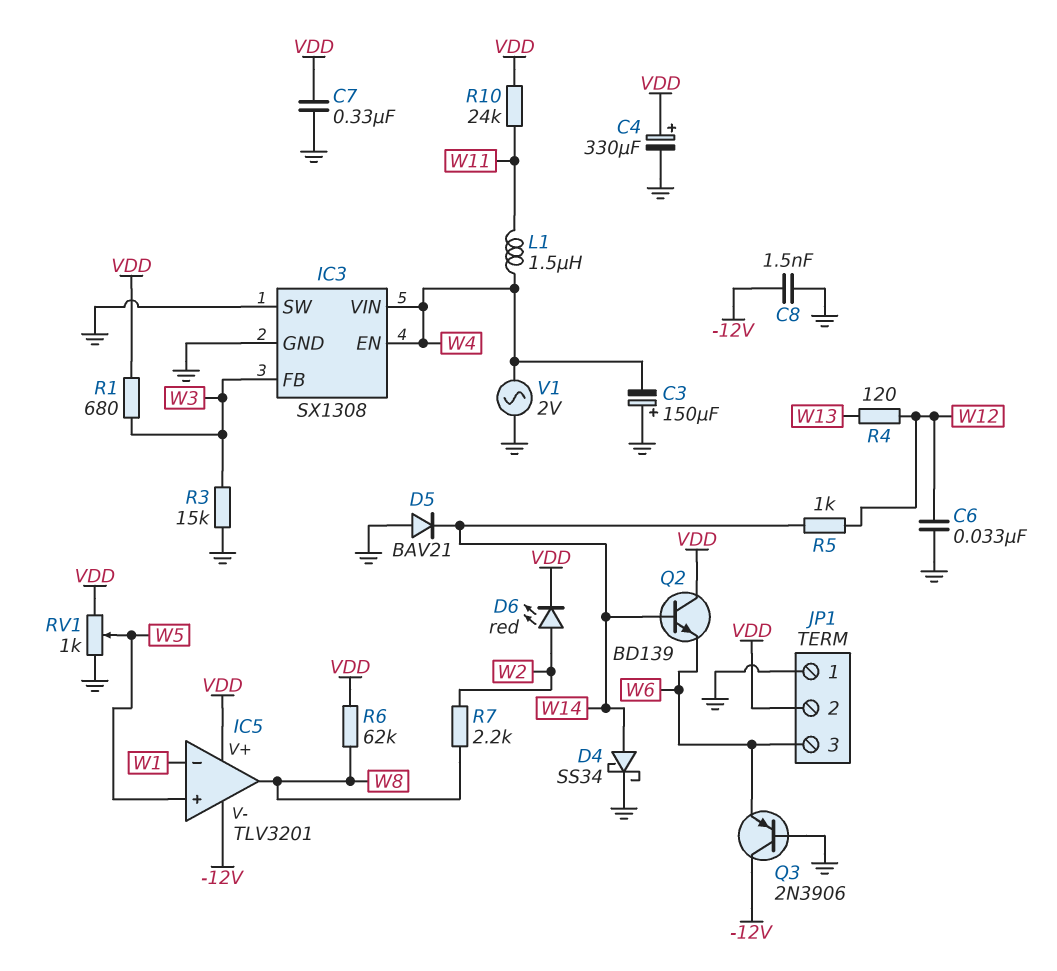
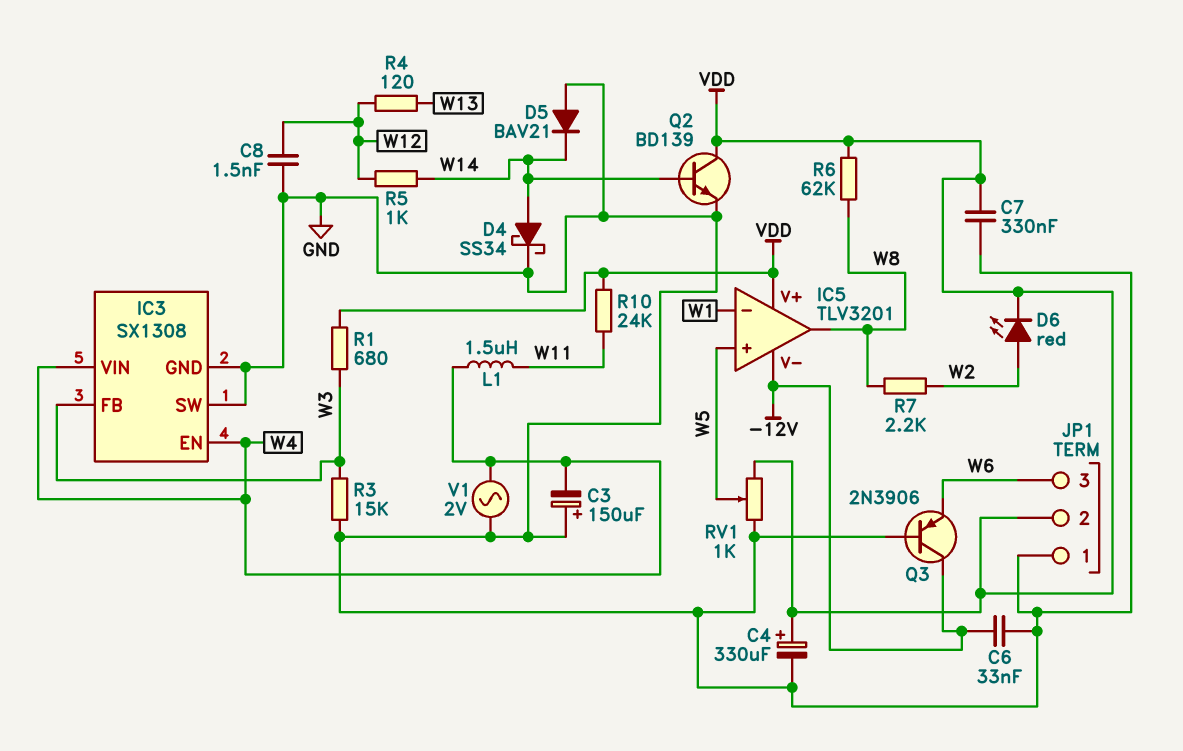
C6: 33nF (GND, W12) -> 33nF (-12V, GND)
C8: 1.5nF (-12V, GND) -> 1.5nF (GND, W12)
Q2: NPN BD139 (B W14, C VDD, E W6) -> NPN BD139 (B W14, C VDD, E GND)

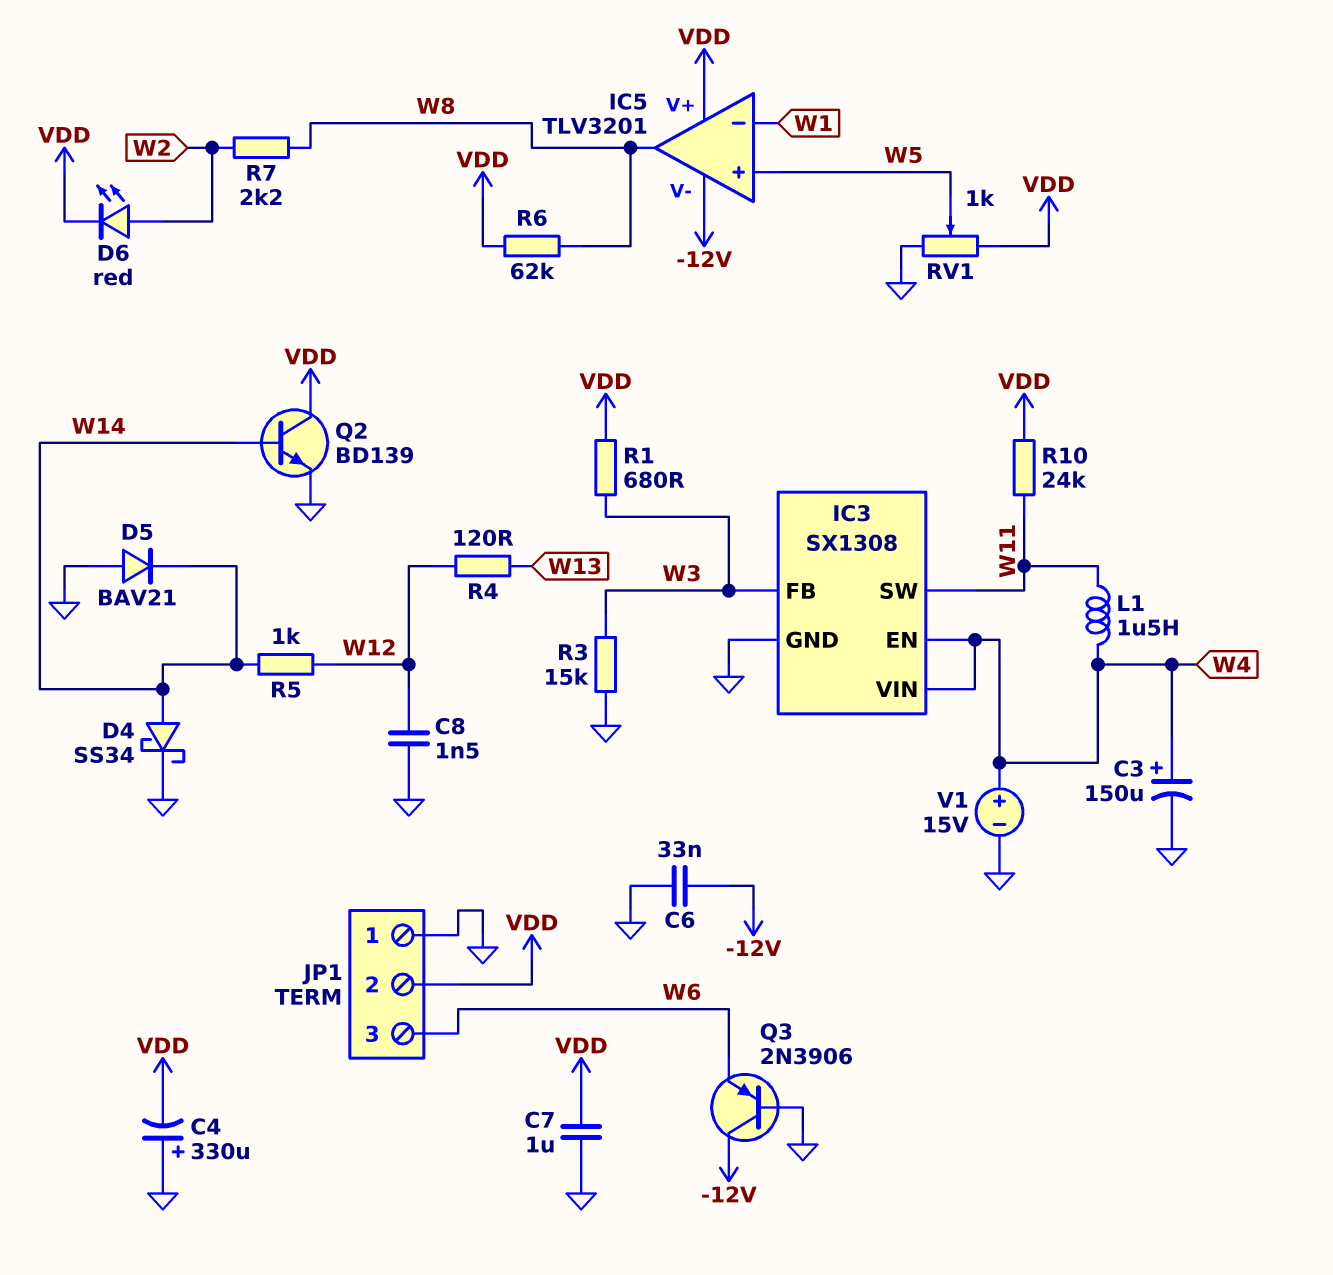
C3: 150uF (plus GND, minus W4) -> 150uF (plus W4, minus GND)
C4: 330uF (plus VDD, minus GND) -> 330uF (plus GND, minus VDD)
C7: 330nF (GND, VDD) -> 1uF (GND, VDD)
IC3 pin SW: GND -> W11
V1: AC 2V (GND, W4) -> 15V (plus W4, minus GND)

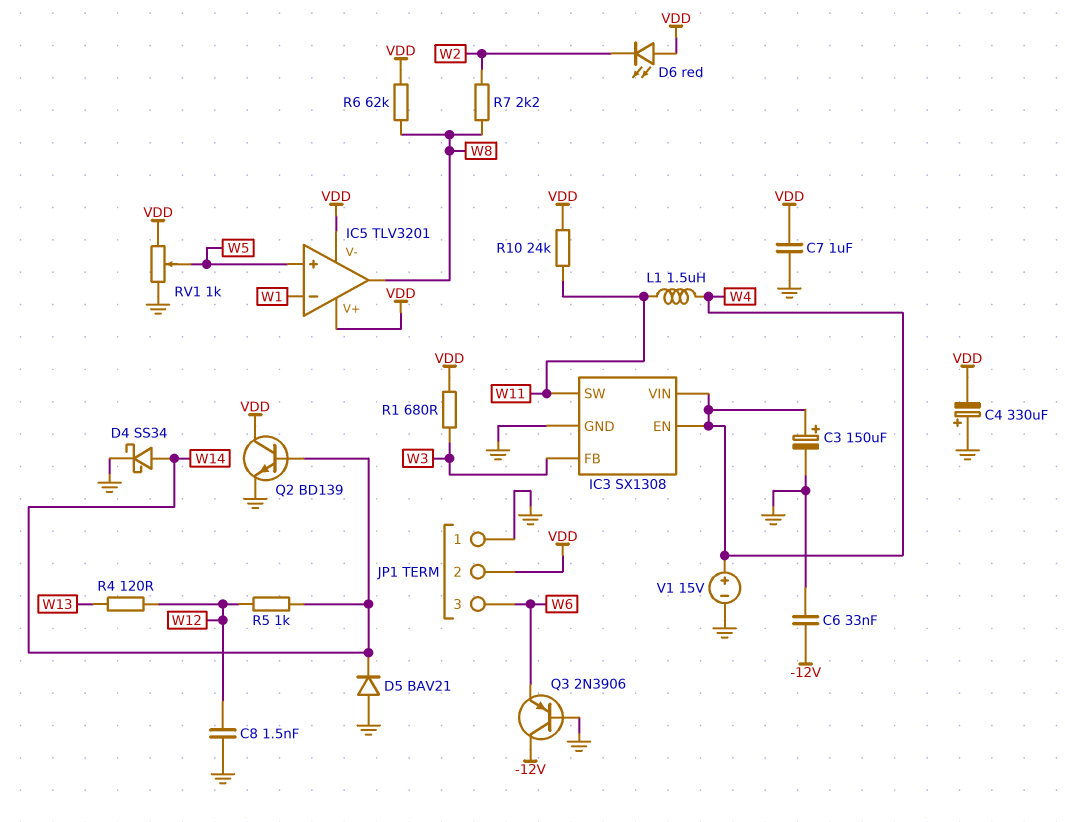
D6: LED red (A W2, K VDD) -> LED red (A VDD, K W2)
IC5 pin V-: -12V -> VDD
R3: 15k (GND, W3) -> none

